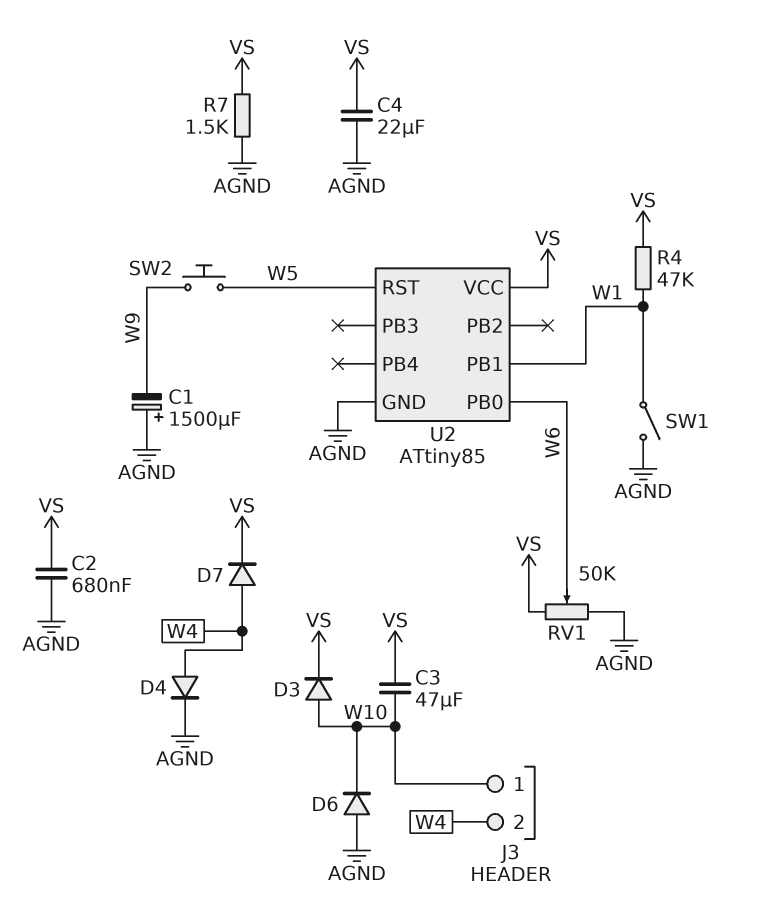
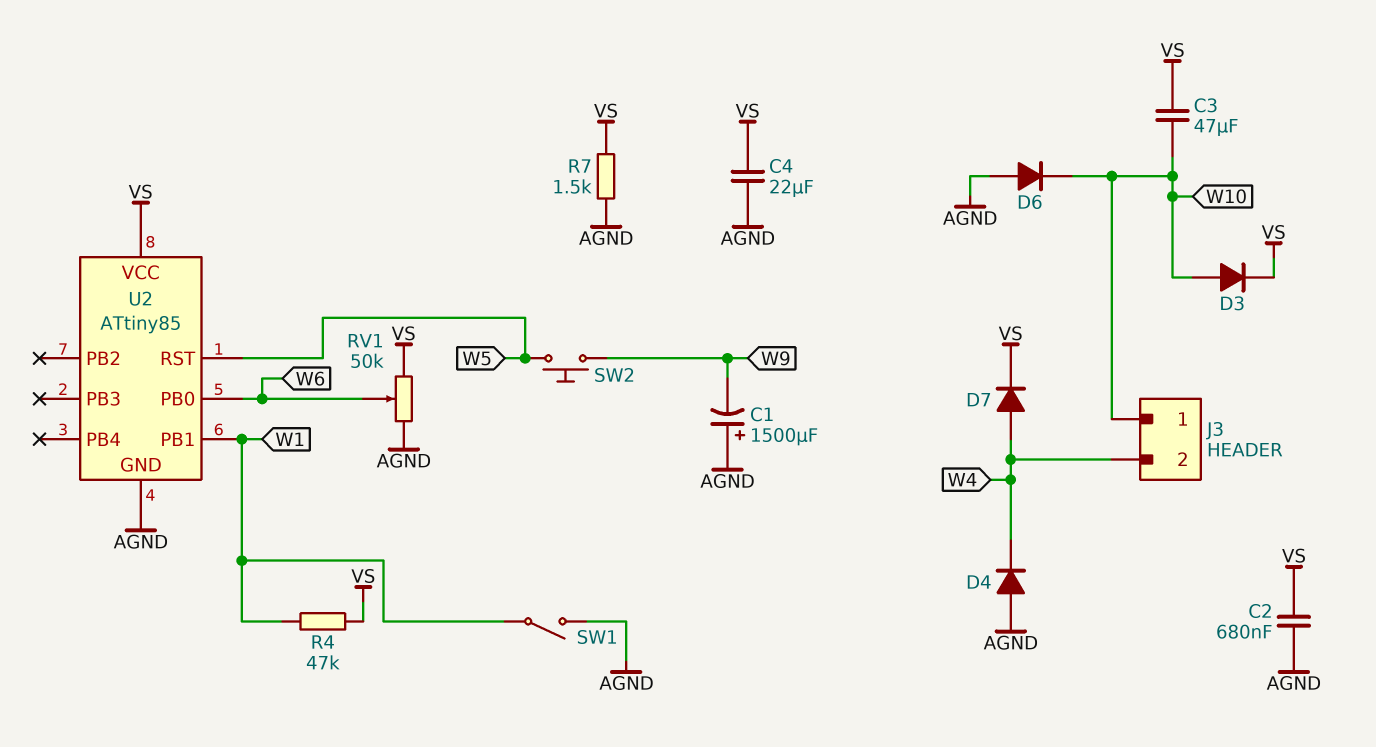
D4: diode (A W4, K AGND) -> diode (A AGND, K W4)

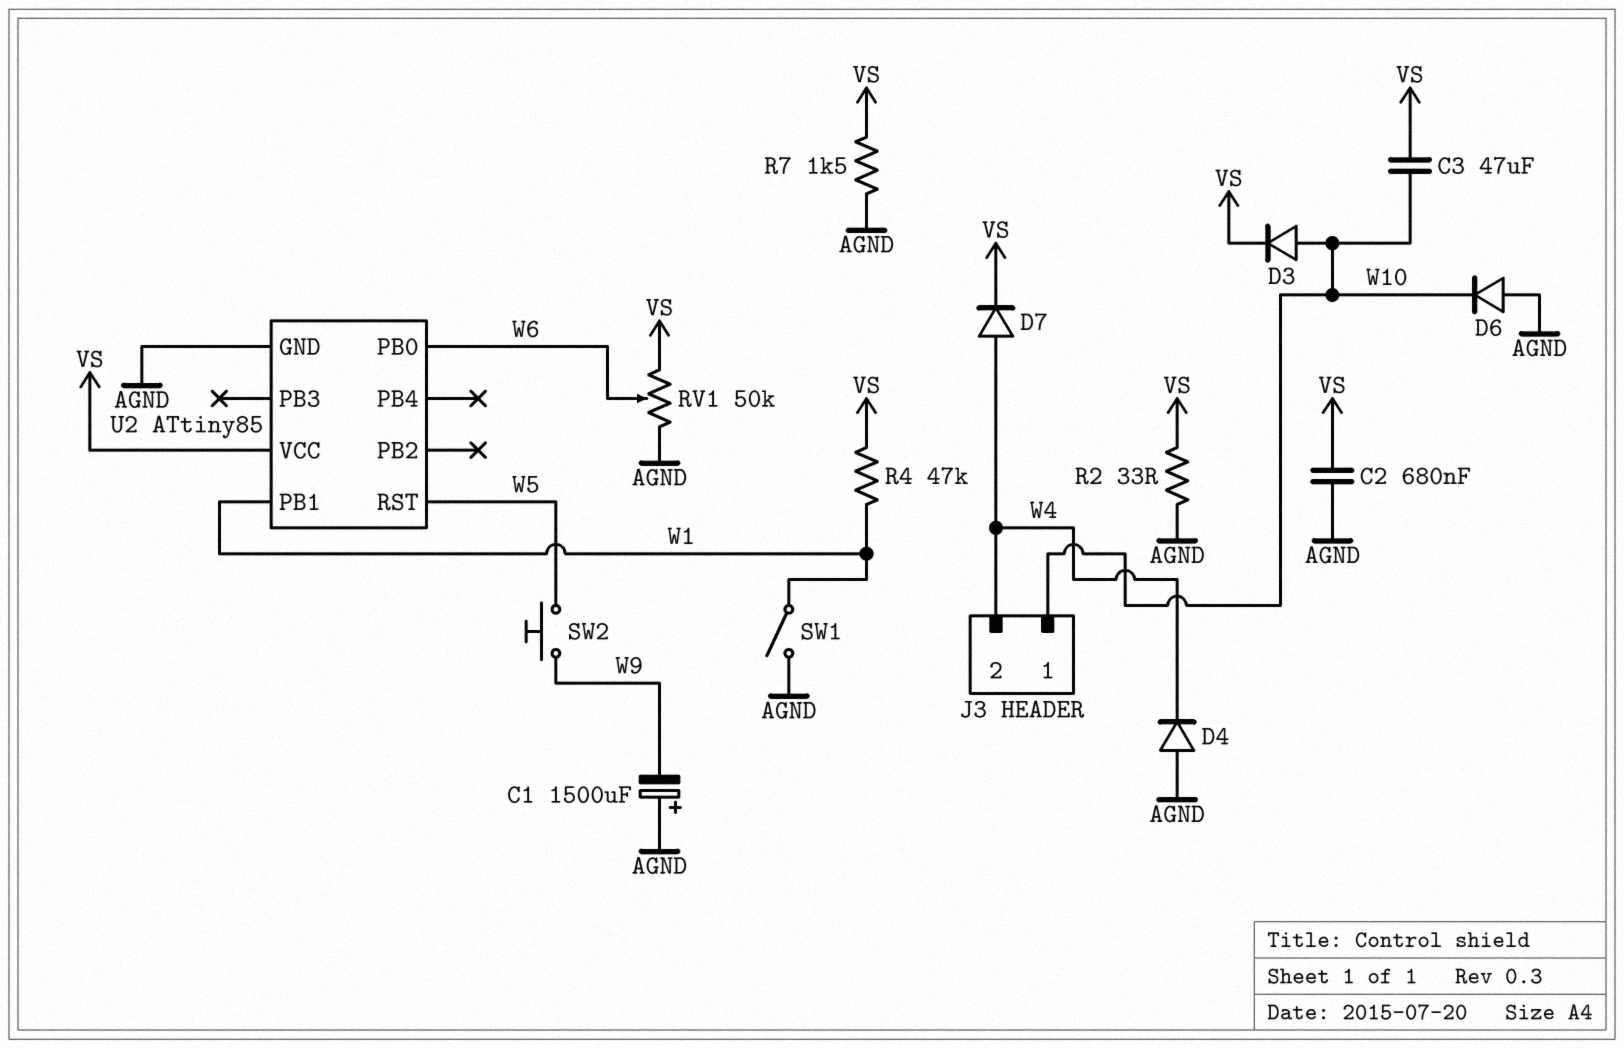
C4: 22uF (AGND, VS) -> none
R2: none -> 33 (AGND, VS)

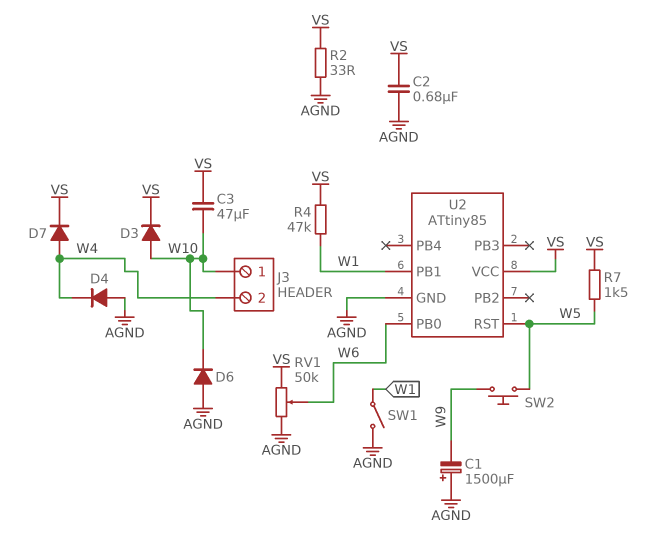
R7: 1.5k (AGND, VS) -> 1.5k (VS, W5)

